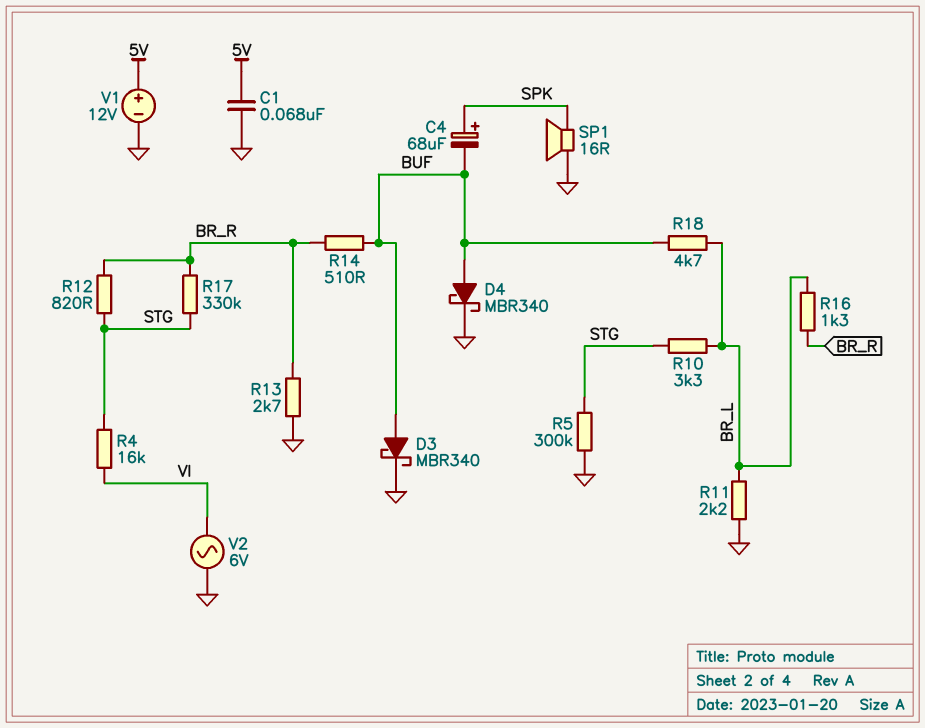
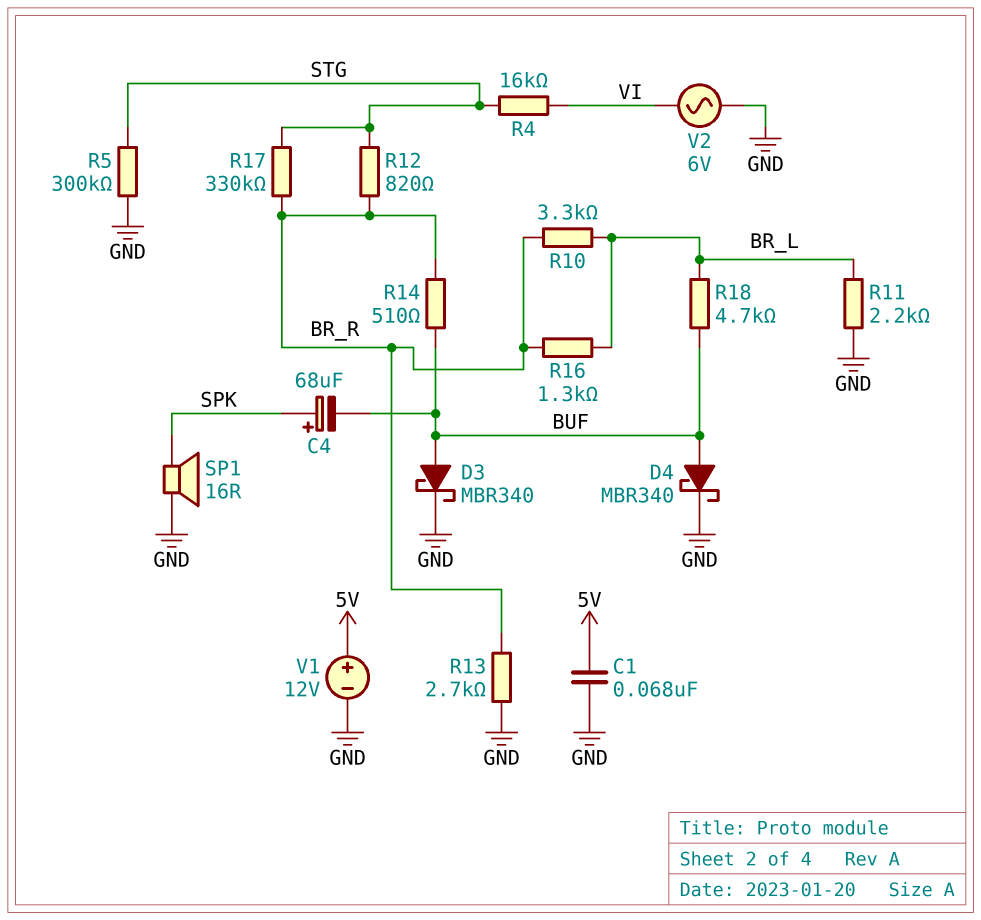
R10: 3.3k (BR_L, STG) -> 3.3k (BR_L, BR_R)

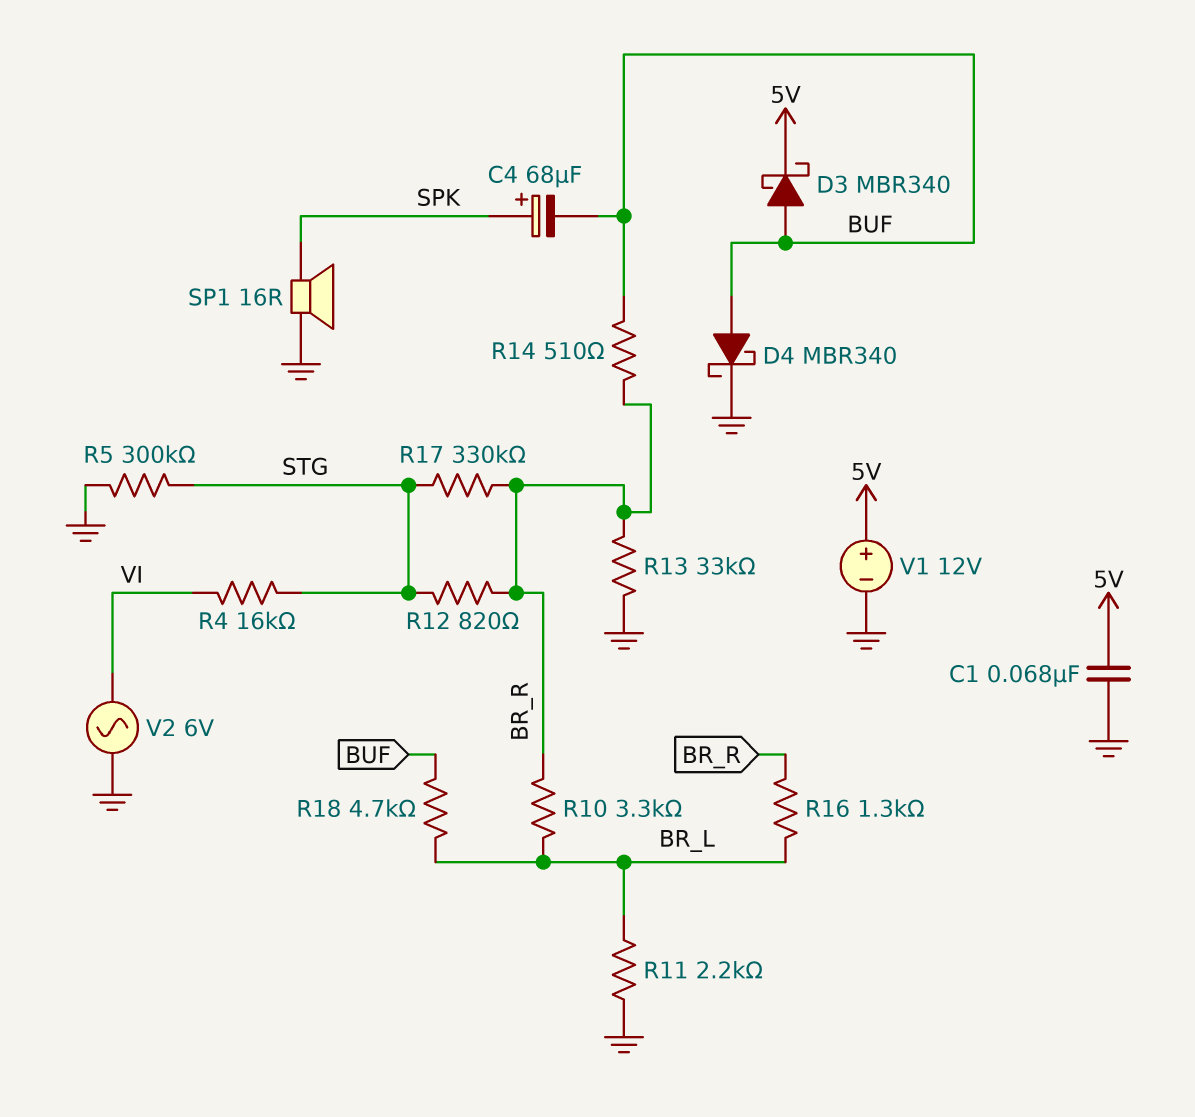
D3: schottky MBR340 (A BUF, K GND) -> schottky MBR340 (A BUF, K 5V)
R13: 2.7k (BR_R, GND) -> 33k (BR_R, GND)

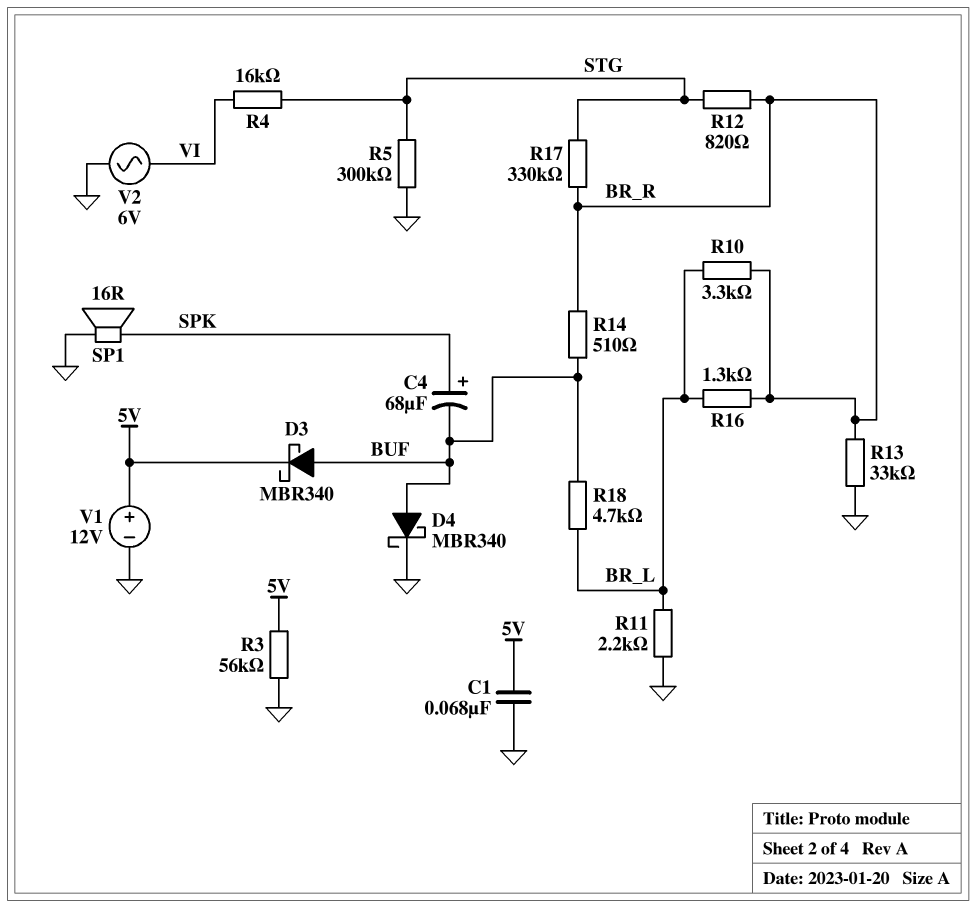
R3: none -> 56k (5V, GND)

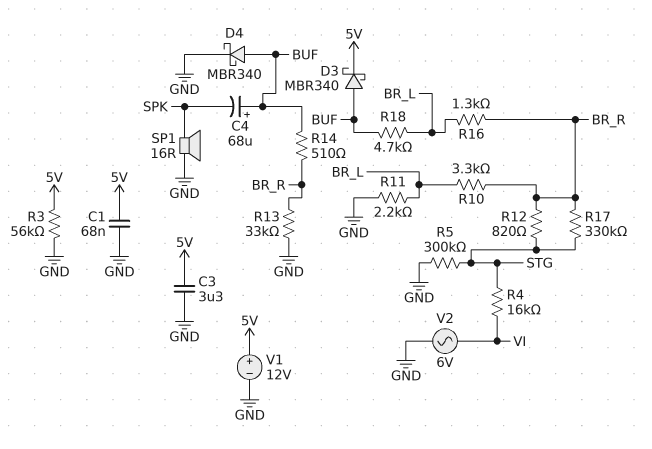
C3: none -> 3.3uF (5V, GND)
C4: 68uF (plus SPK, minus BUF) -> 68uF (plus BUF, minus SPK)

